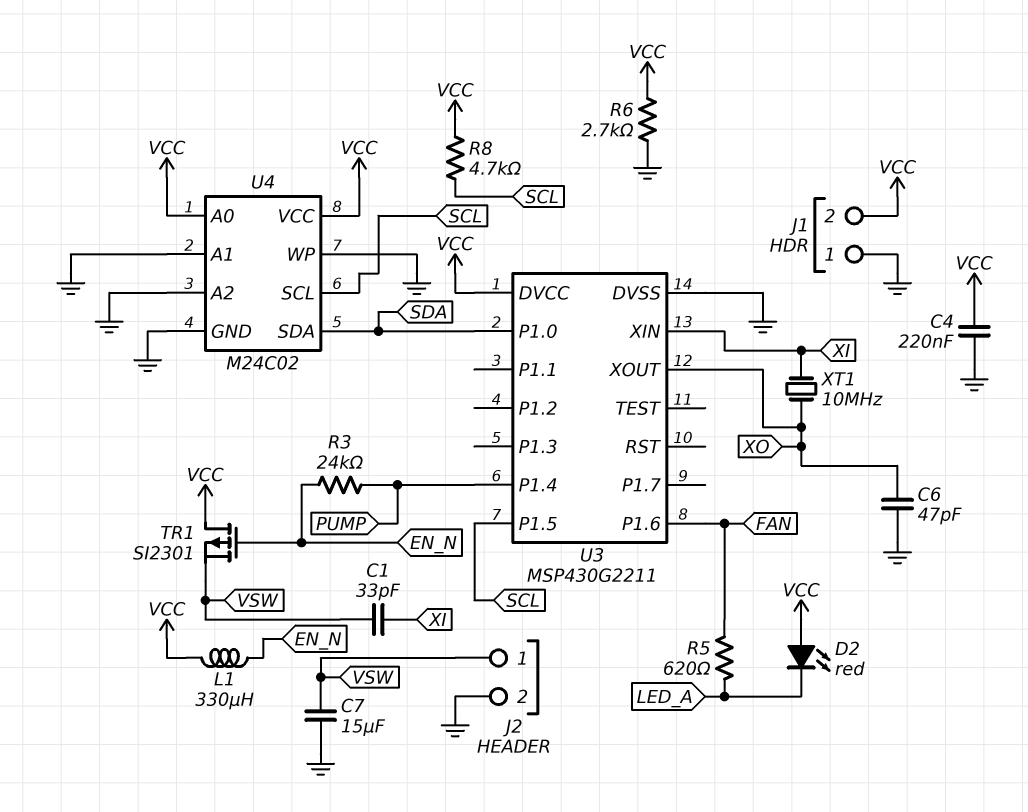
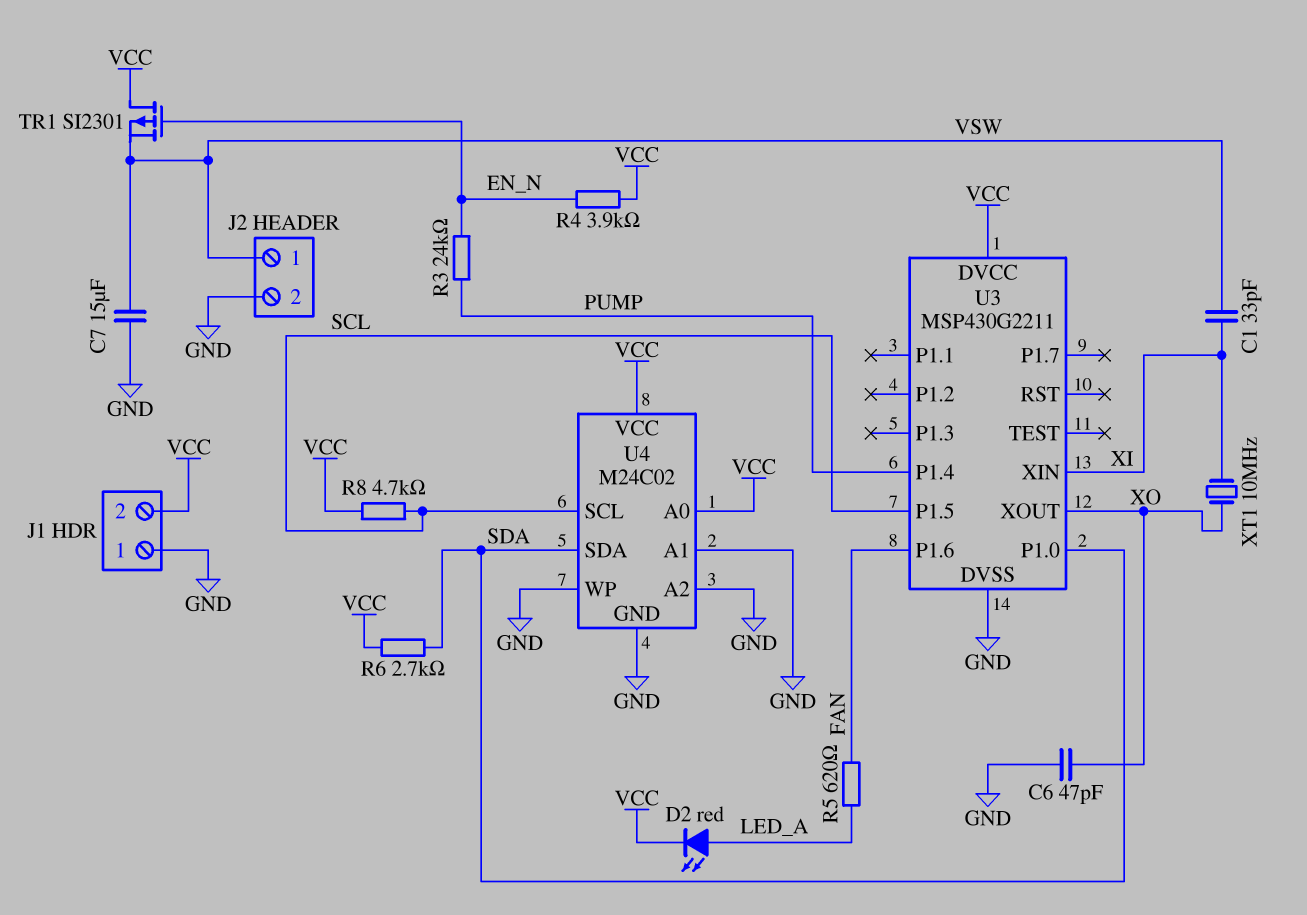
C4: 220nF (GND, VCC) -> none
D2: LED red (A VCC, K LED_A) -> LED red (A LED_A, K VCC)
L1: 330uH (EN_N, VCC) -> none
R4: none -> 3.9k (EN_N, VCC)
R6: 2.7k (GND, VCC) -> 2.7k (SDA, VCC)

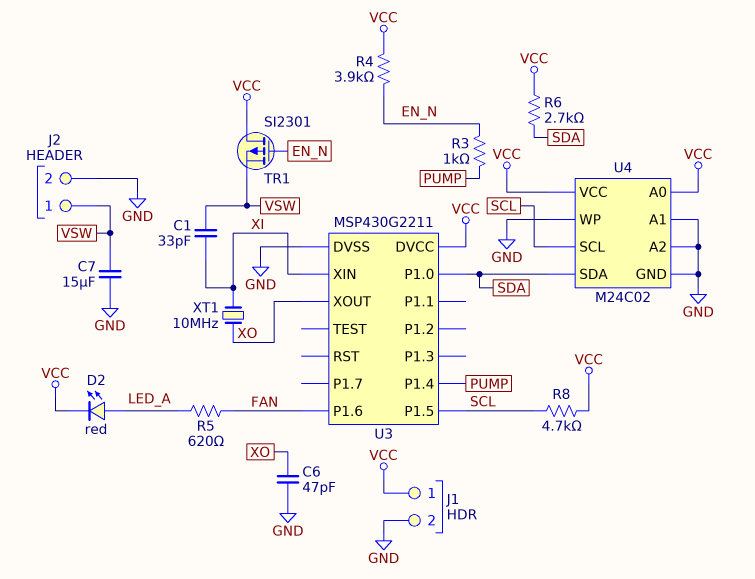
J1 pin 1: GND -> VCC
J1 pin 2: VCC -> GND
R3: 24k (EN_N, PUMP) -> 1k (EN_N, PUMP)

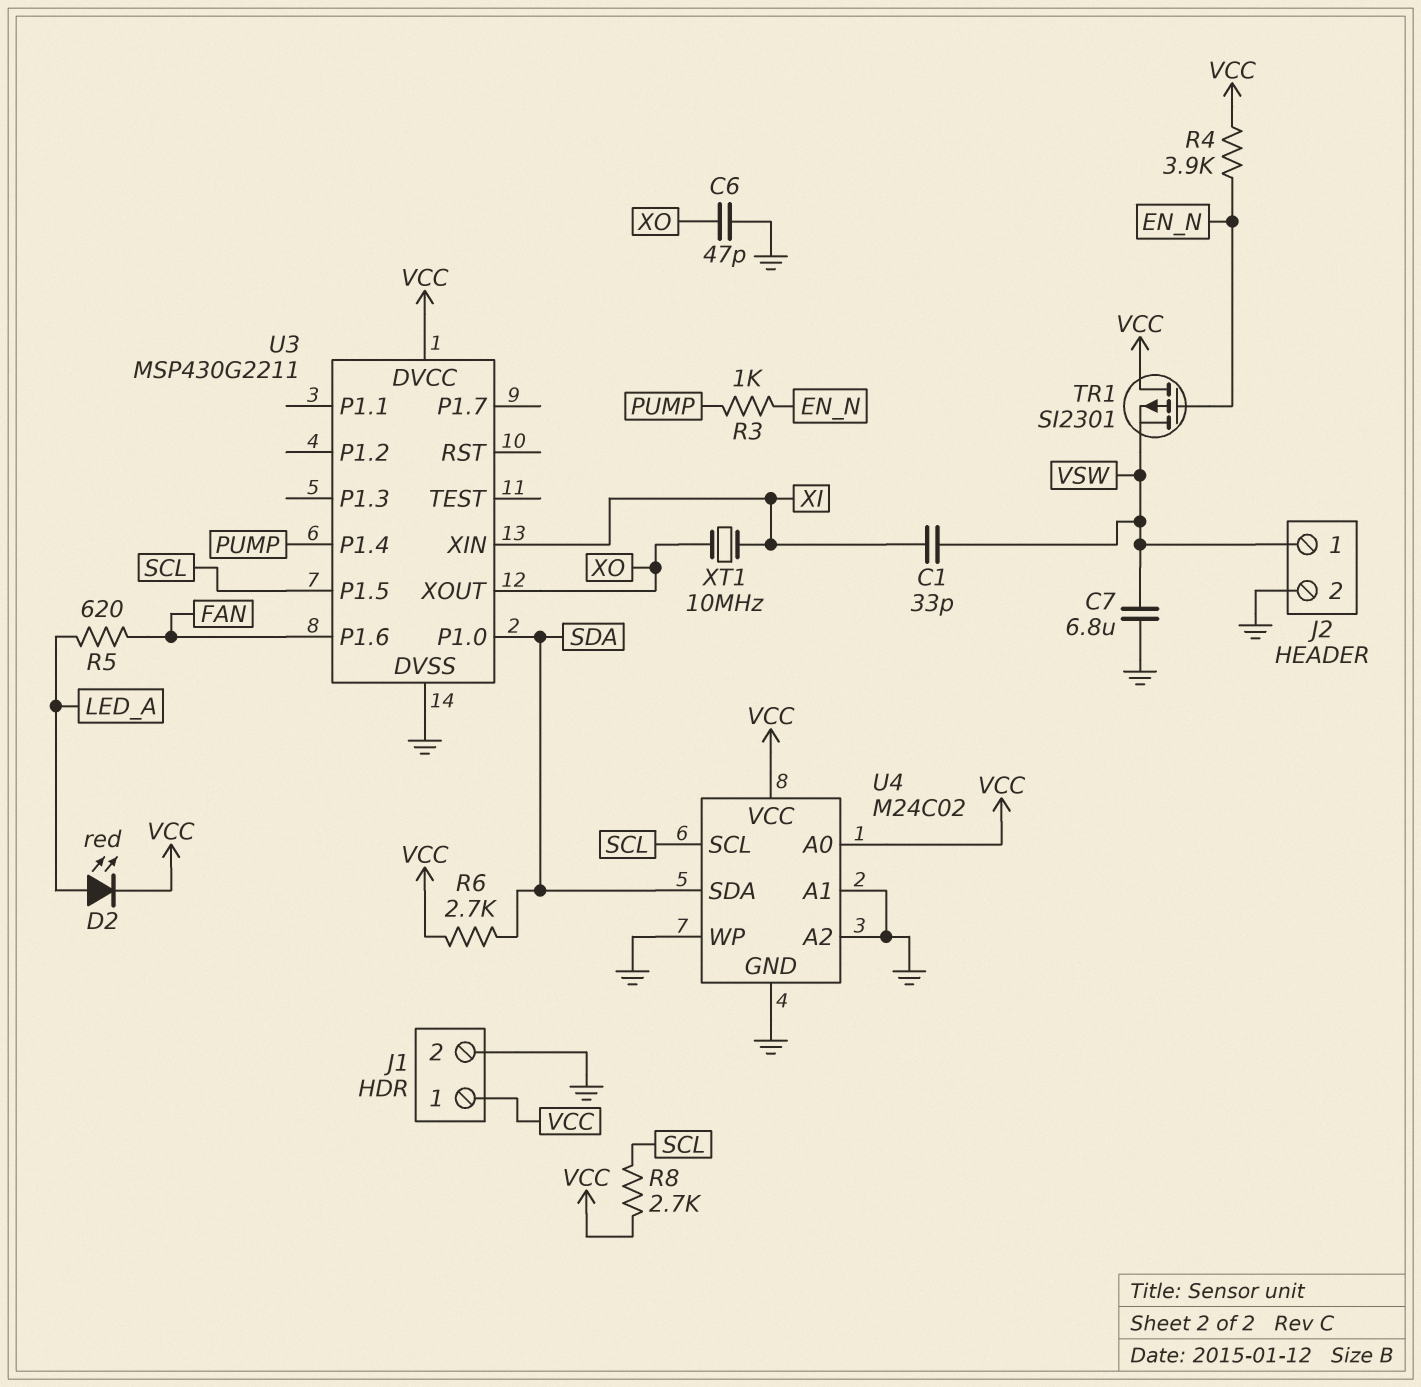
C7: 15uF (GND, VSW) -> 6.8uF (GND, VSW)
R8: 4.7k (SCL, VCC) -> 2.7k (SCL, VCC)

